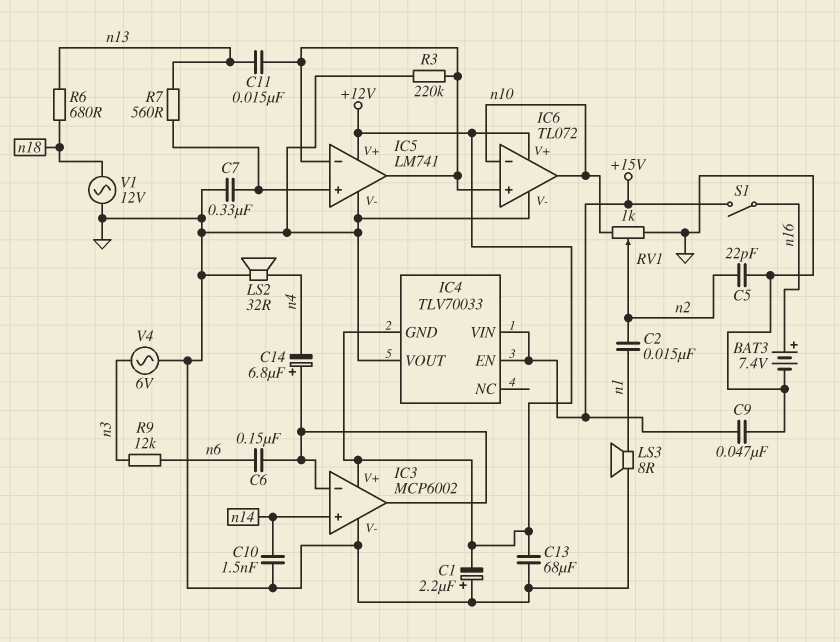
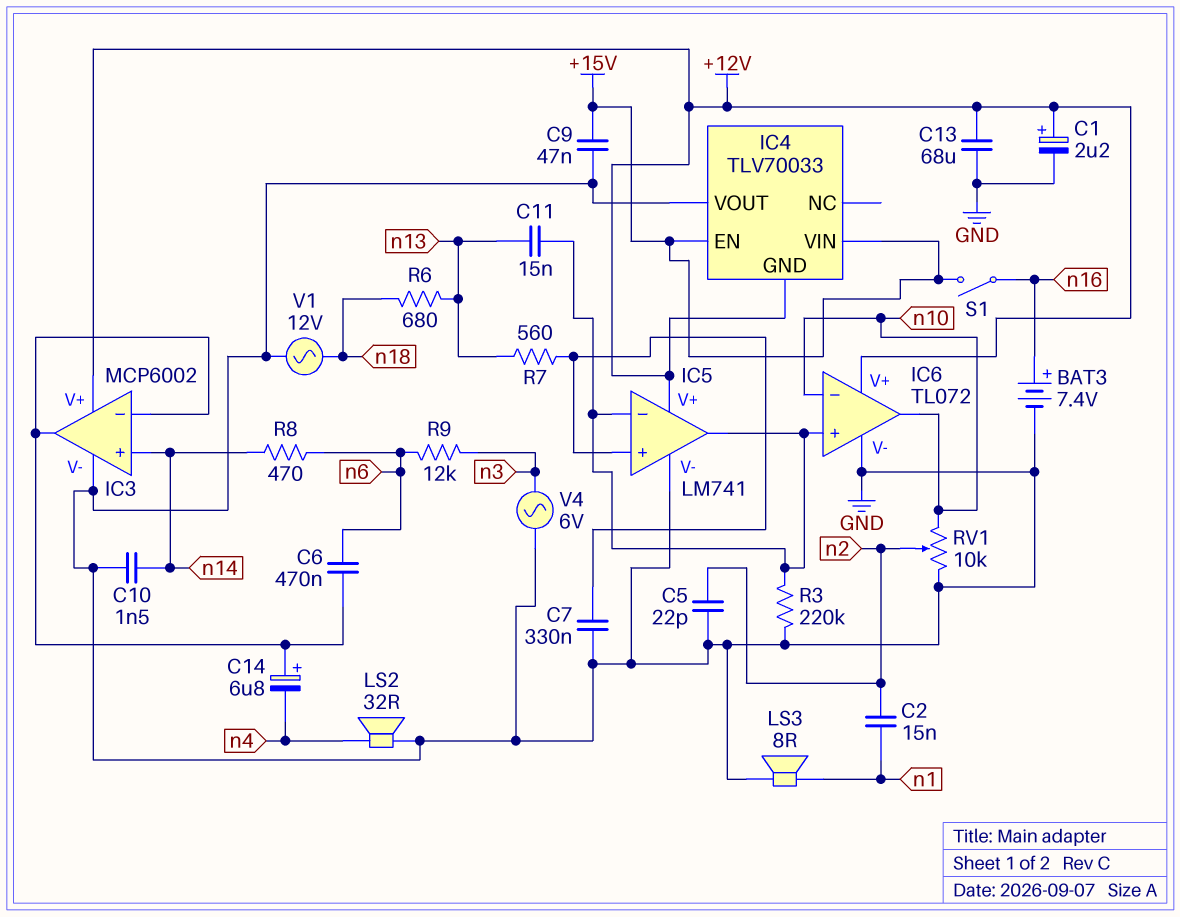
C1: 2.2uF (plus GND, minus +12V) -> 2.2uF (plus +12V, minus GND)
C6: 150nF (IC3/in-, n6) -> 470nF (IC3/in-, n6)
R8: none -> 470 (n6, n14)
RV1: 1k (GND, n10, wiper n2) -> 10k (GND, n10, wiper n2)

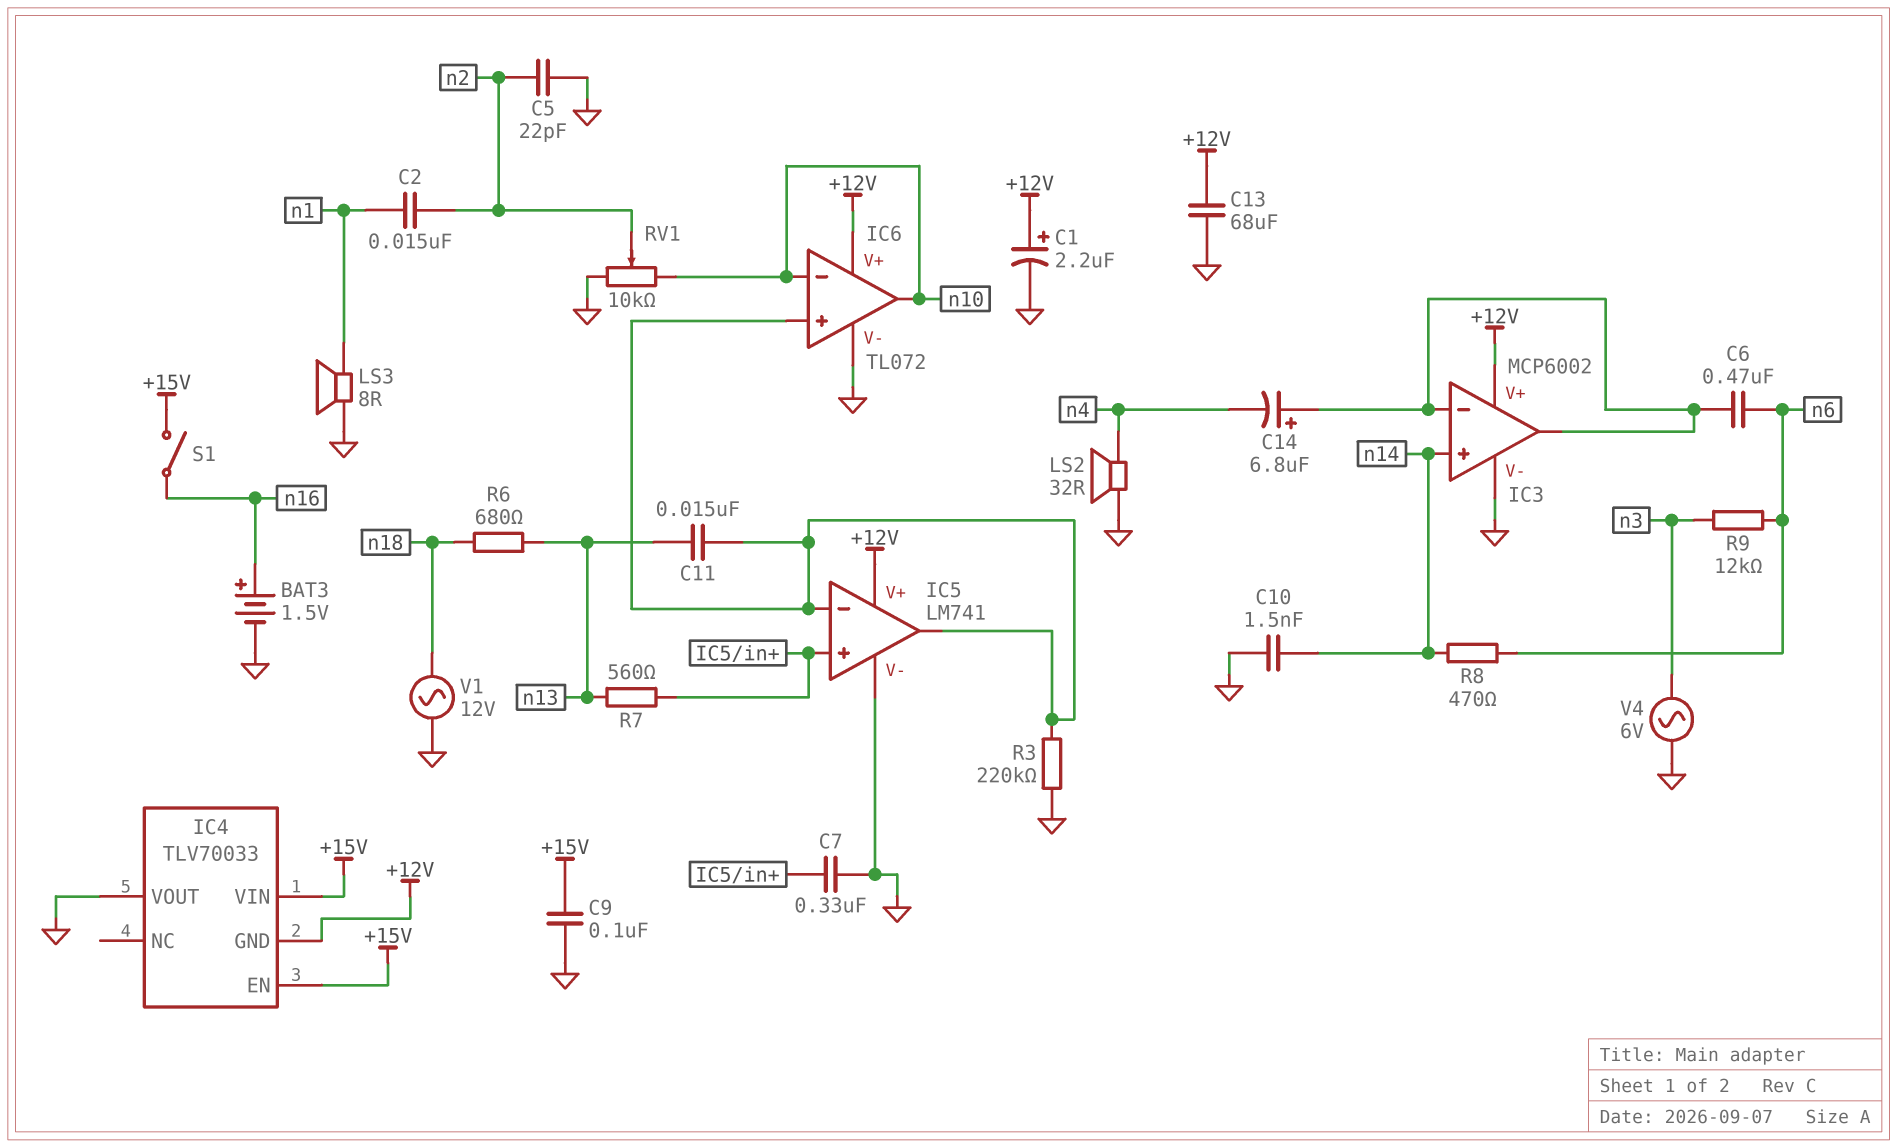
BAT3: 7.4V (plus n16, minus GND) -> 1.5V (plus n16, minus GND)
C9: 47nF (+15V, GND) -> 100nF (+15V, GND)

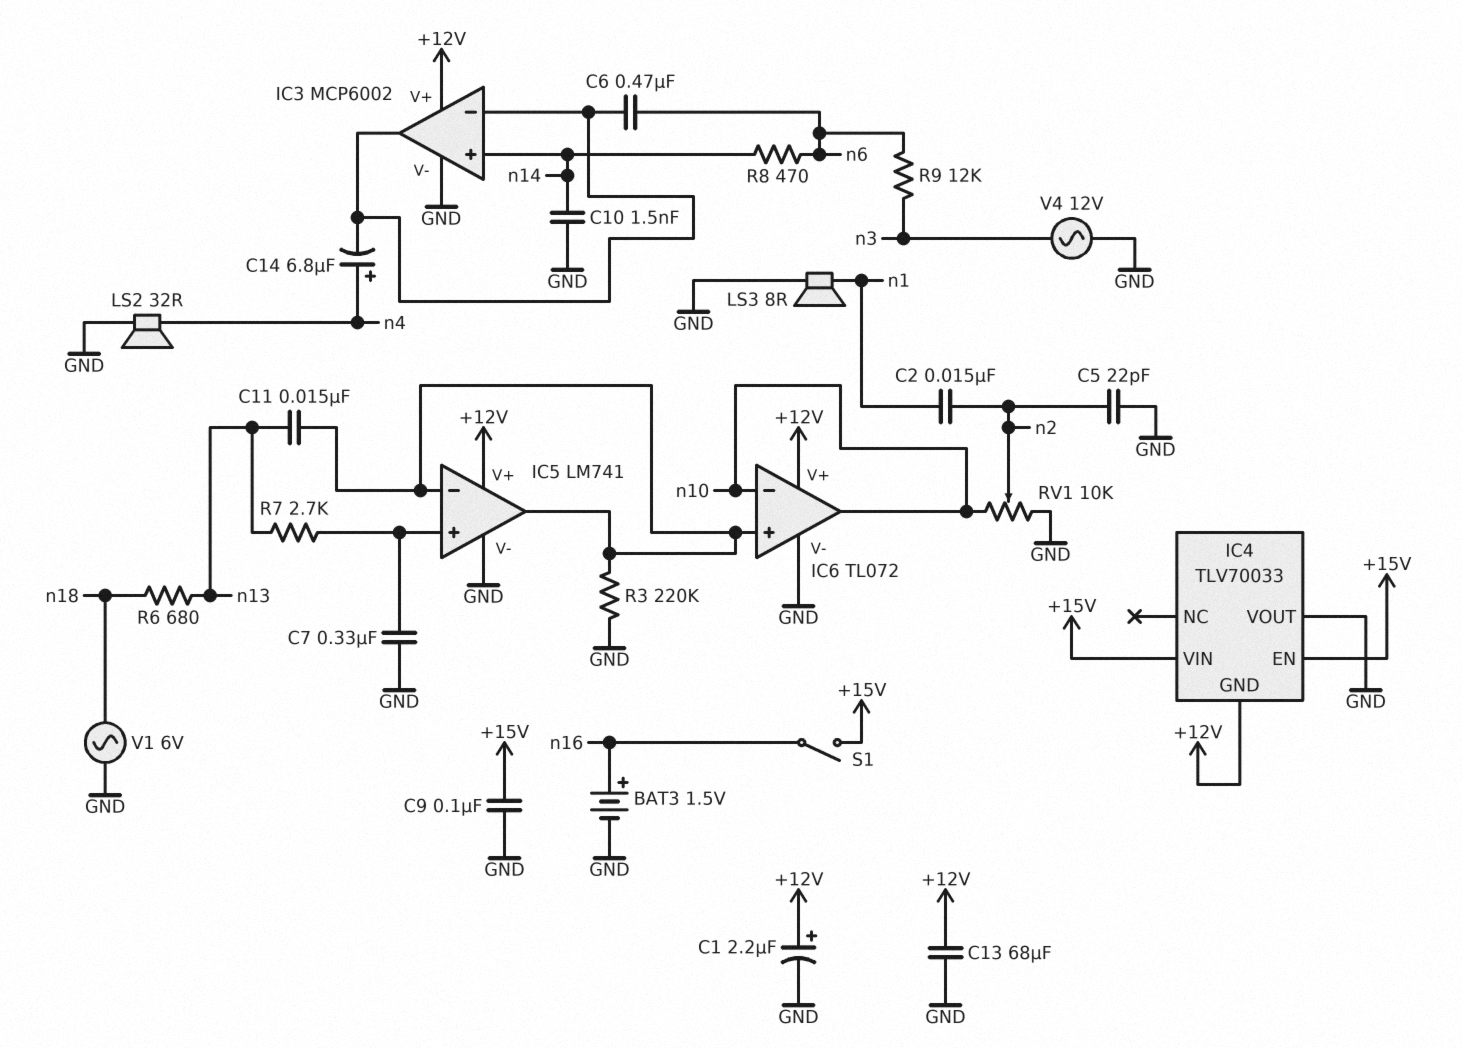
C14: 6.8uF (plus IC3/in-, minus n4) -> 6.8uF (plus n4, minus IC3/in-)
R7: 560 (IC5/in+, n13) -> 2.7k (IC5/in+, n13)
V1: AC 12V (GND, n18) -> AC 6V (GND, n18)
V4: AC 6V (GND, n3) -> AC 12V (GND, n3)

